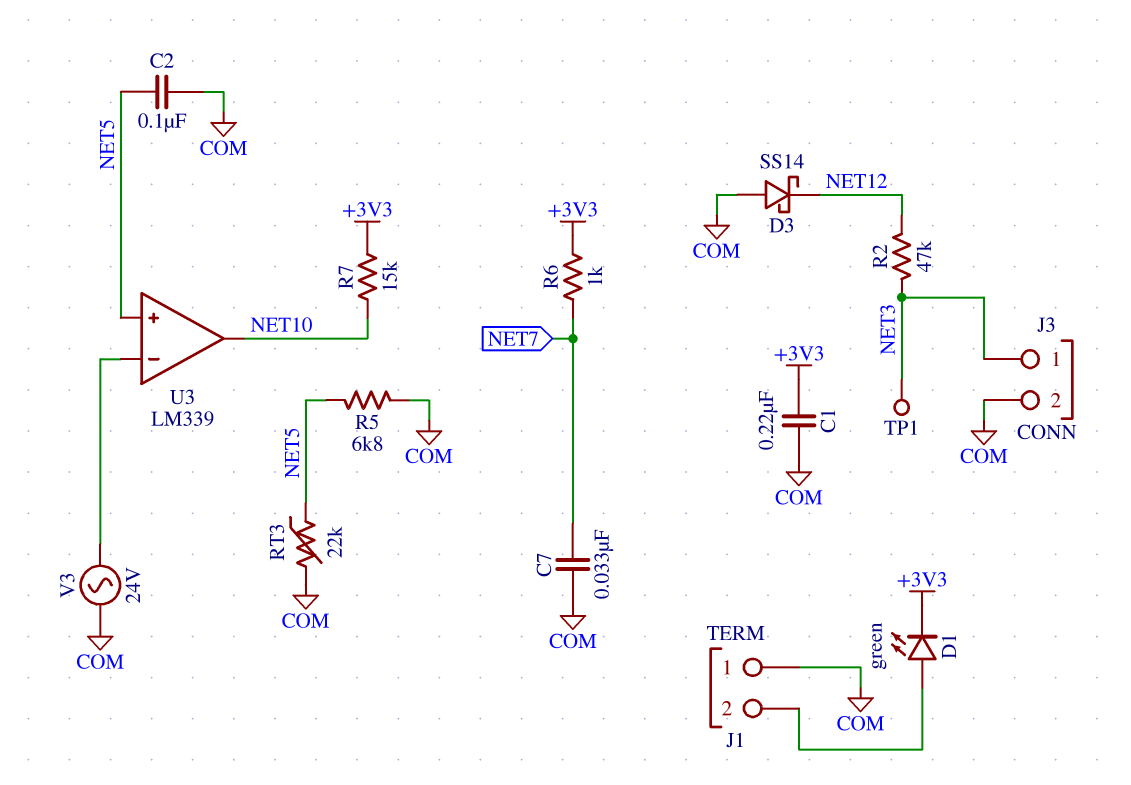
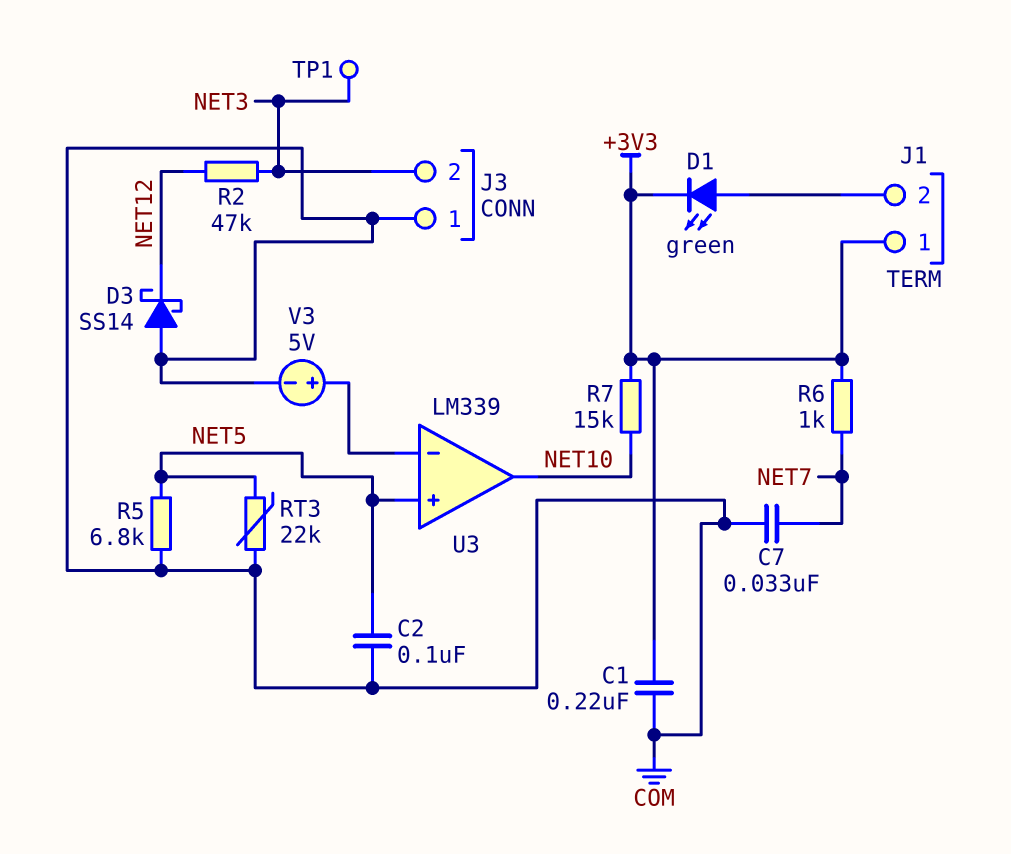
J1 pin 1: COM -> +3V3
J3 pin 1: NET3 -> COM
J3 pin 2: COM -> NET3
V3: AC 24V (COM, U3/in-) -> 5V (plus U3/in-, minus COM)

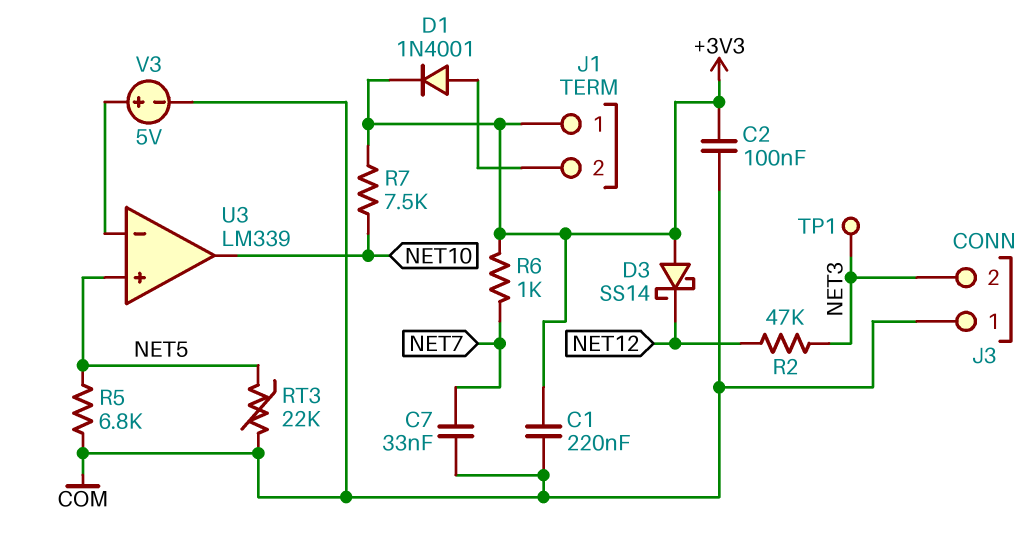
C2: 100nF (COM, NET5) -> 100nF (+3V3, COM)
D1: LED green (A J1/2, K +3V3) -> diode 1N4001 (A J1/2, K +3V3)
D3: schottky SS14 (A COM, K NET12) -> schottky SS14 (A +3V3, K NET12)
R7: 15k (+3V3, NET10) -> 7.5k (+3V3, NET10)

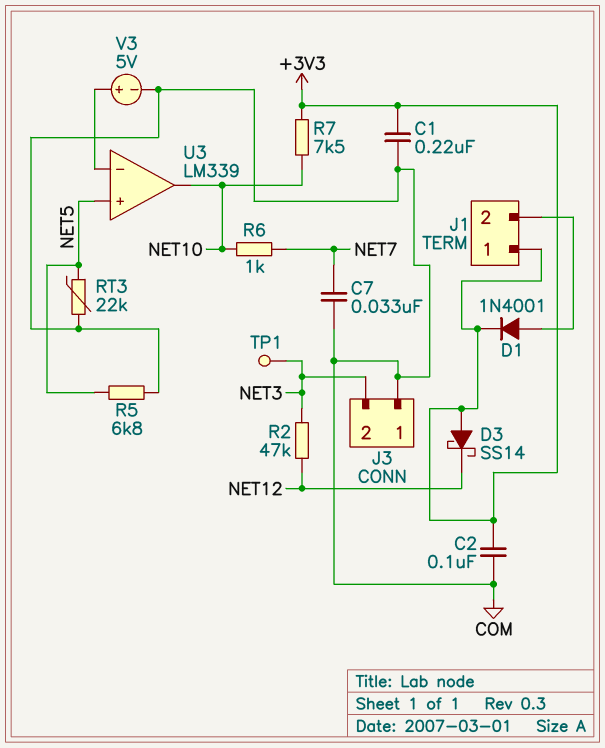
R6: 1k (+3V3, NET7) -> 1k (NET7, NET10)

